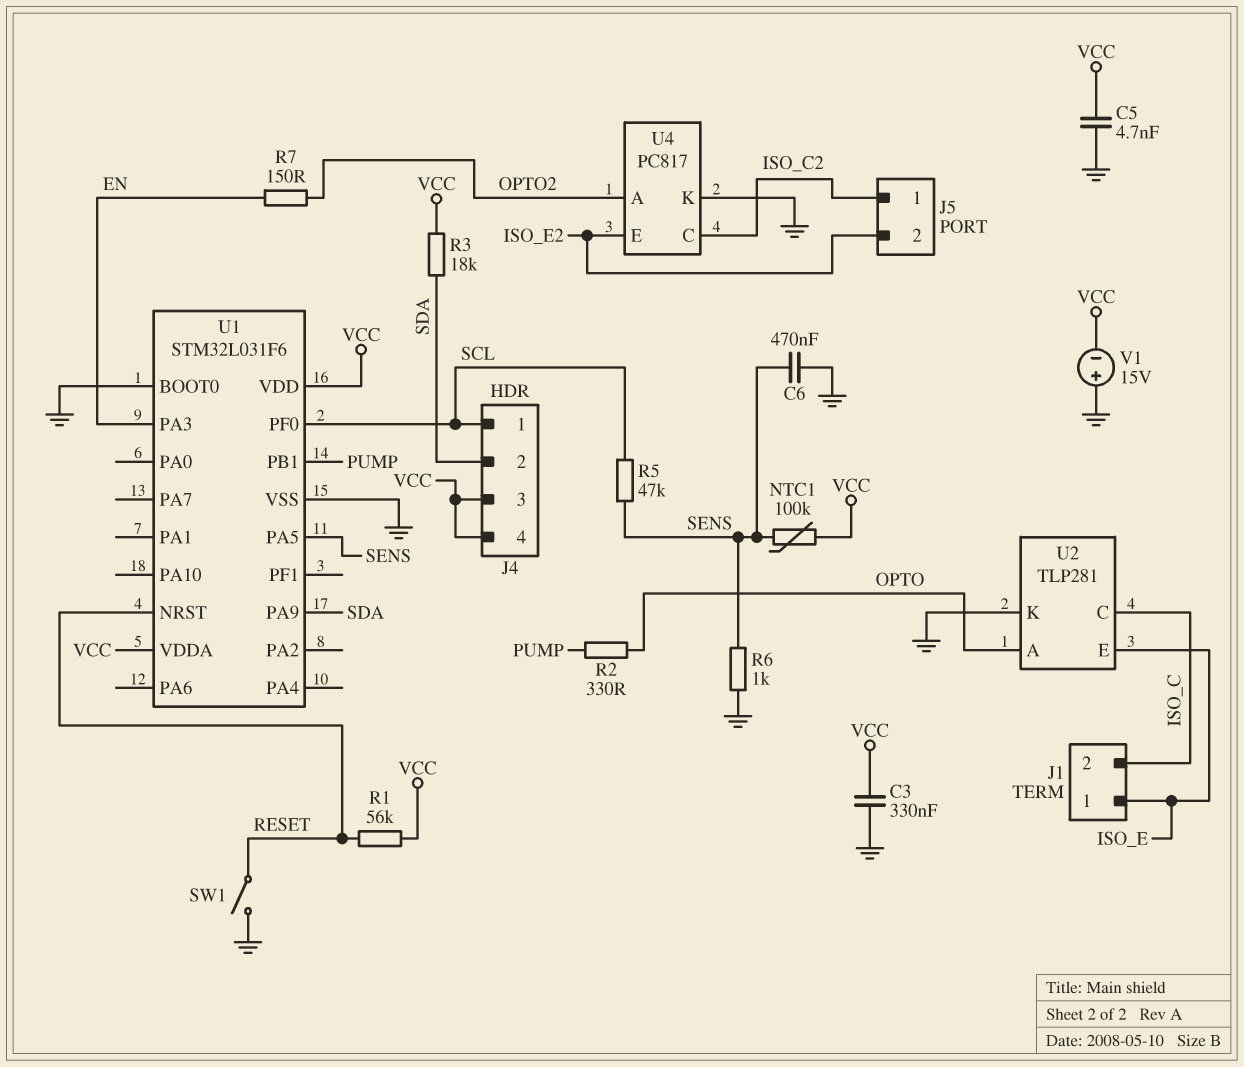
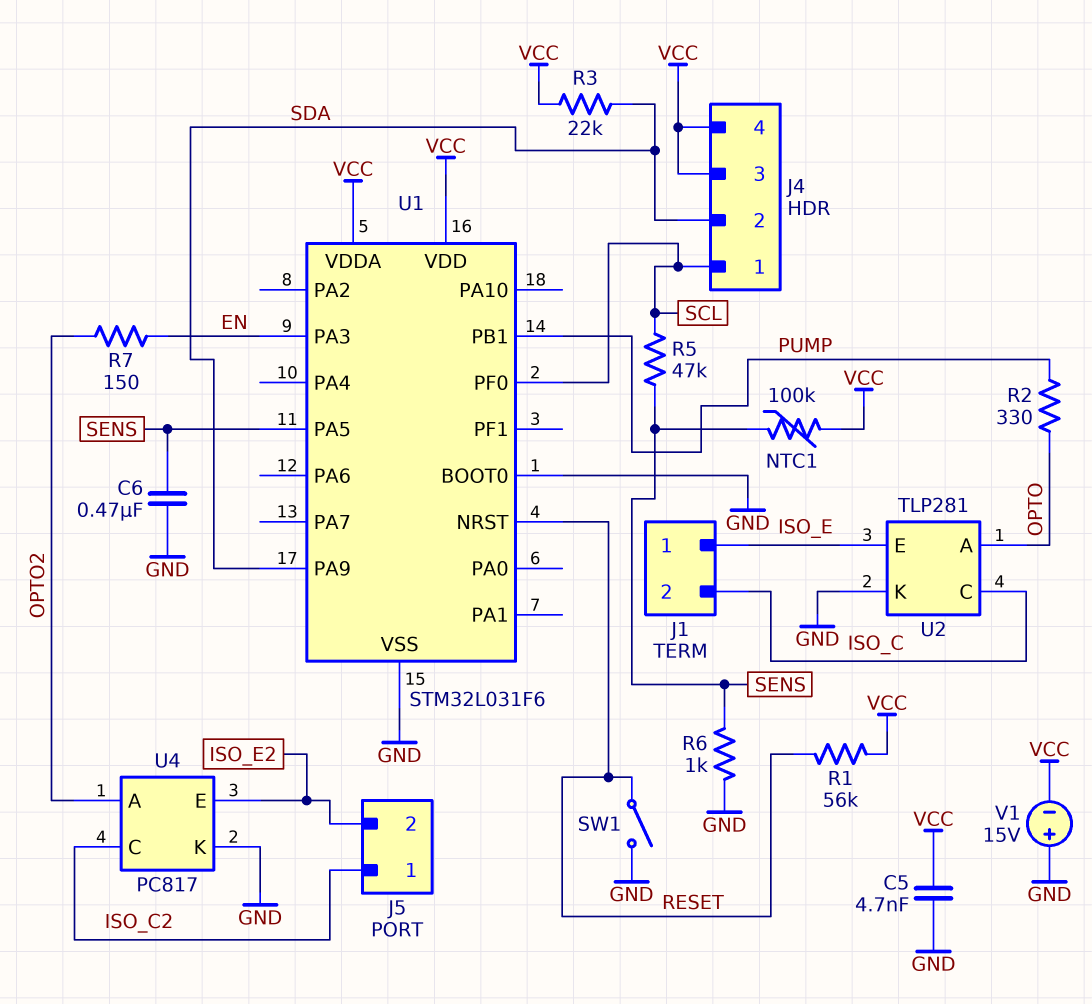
C3: 330nF (GND, VCC) -> none
R3: 18k (SDA, VCC) -> 22k (SDA, VCC)

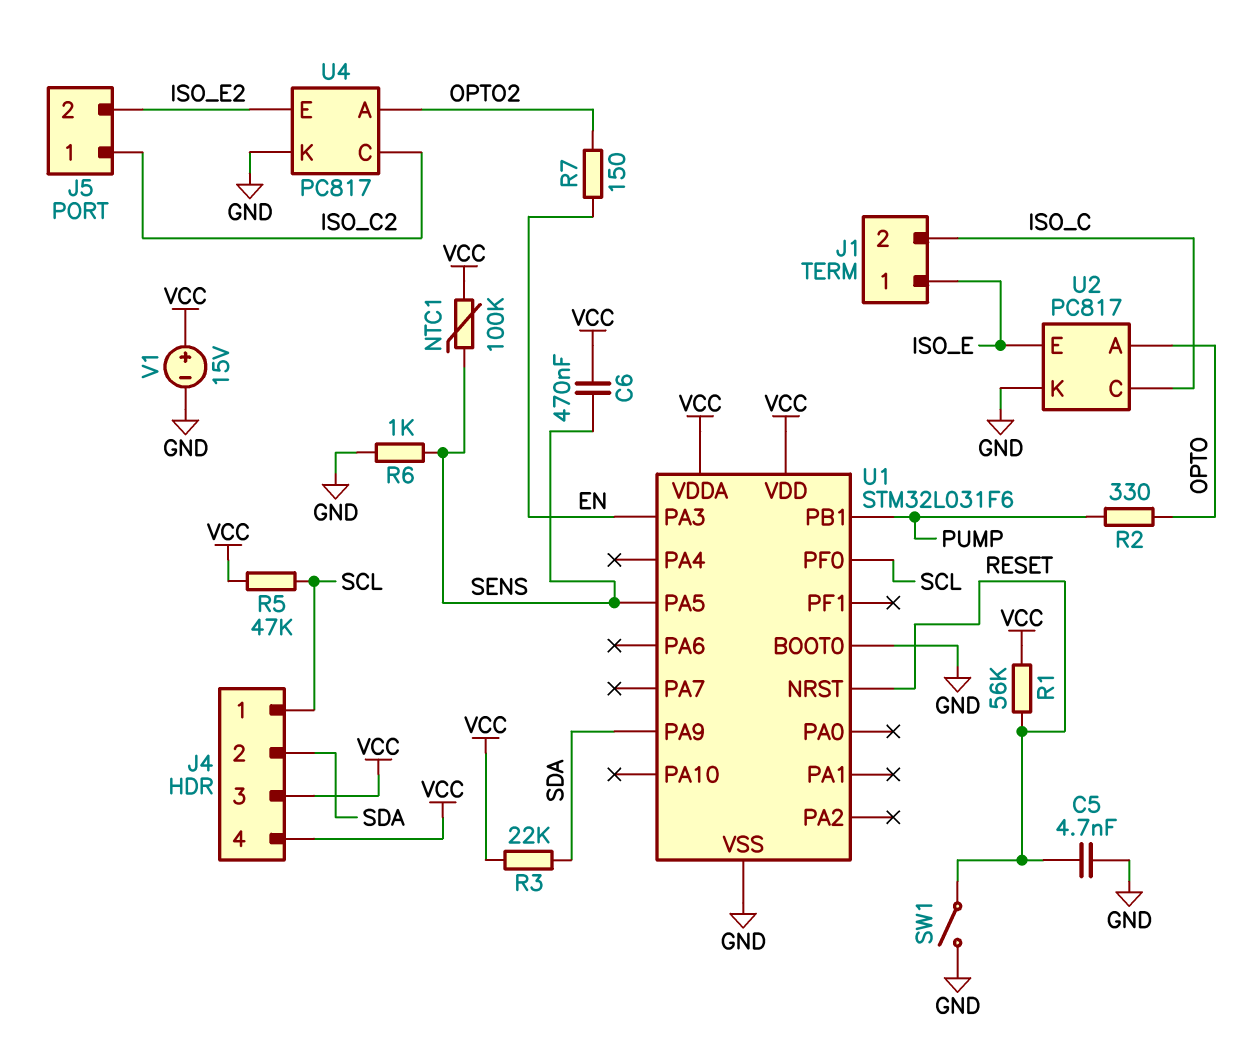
C5: 4.7nF (GND, VCC) -> 4.7nF (GND, RESET)
C6: 470nF (GND, SENS) -> 470nF (SENS, VCC)
R5: 47k (SCL, SENS) -> 47k (SCL, VCC)
U2: TLP281 -> PC817
V1: 15V (plus GND, minus VCC) -> 15V (plus VCC, minus GND)

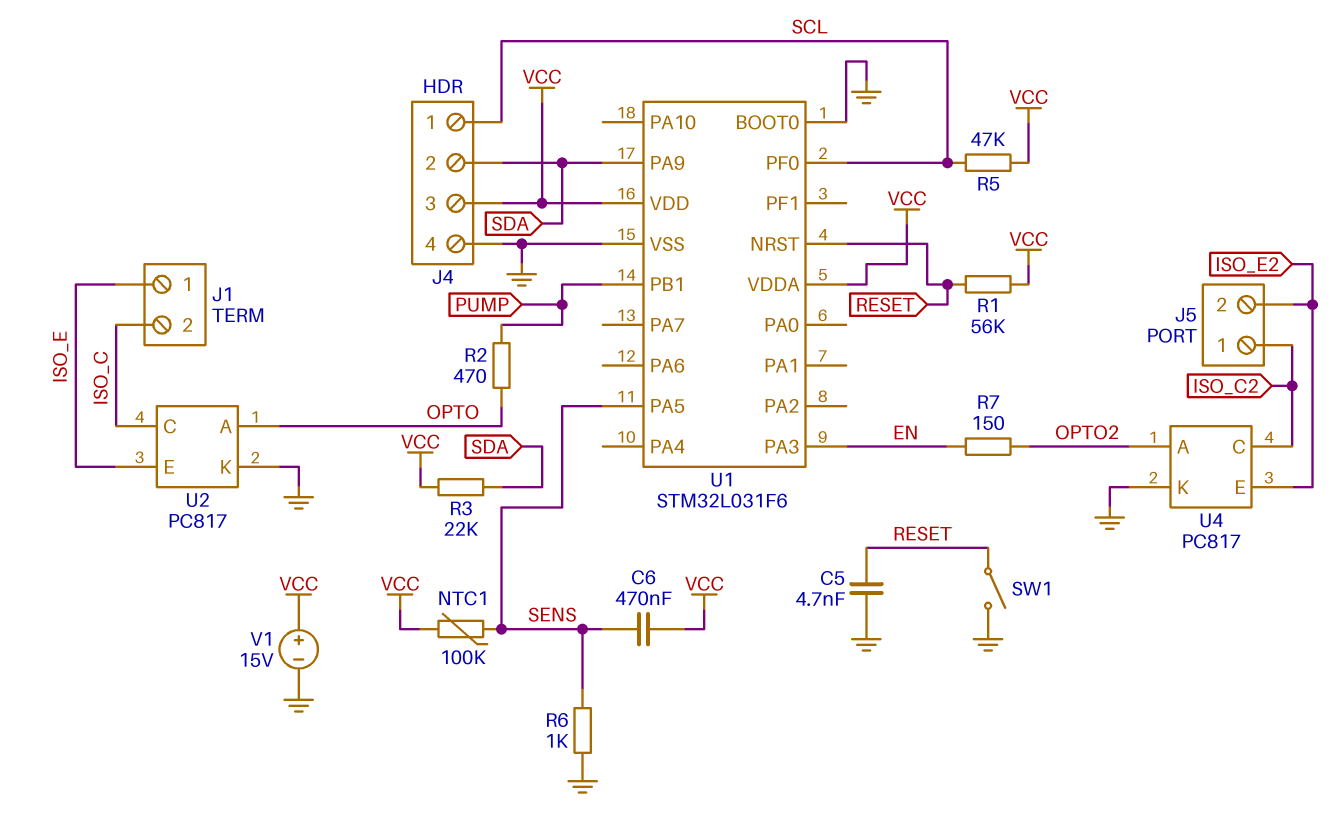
J4 pin 4: VCC -> GND
R2: 330 (OPTO, PUMP) -> 470 (OPTO, PUMP)

